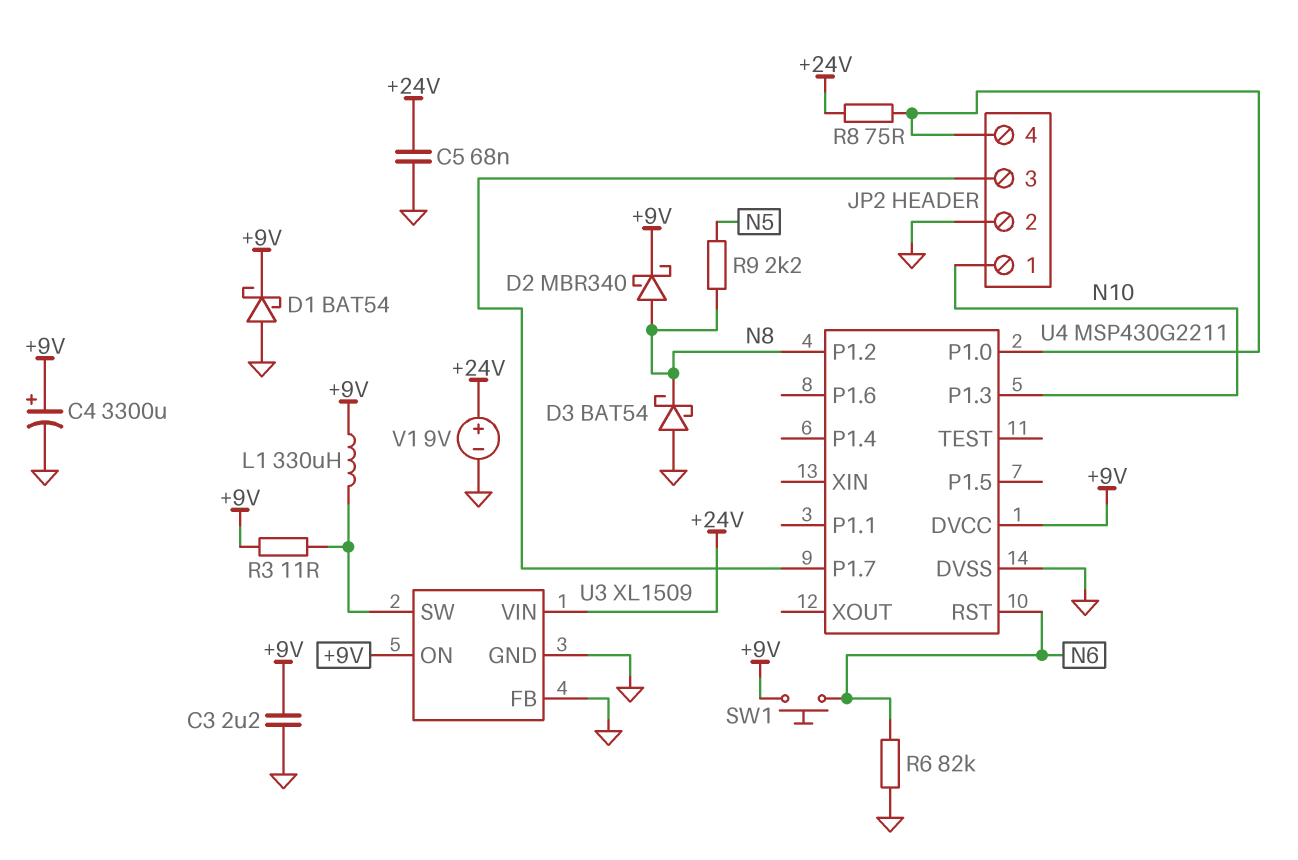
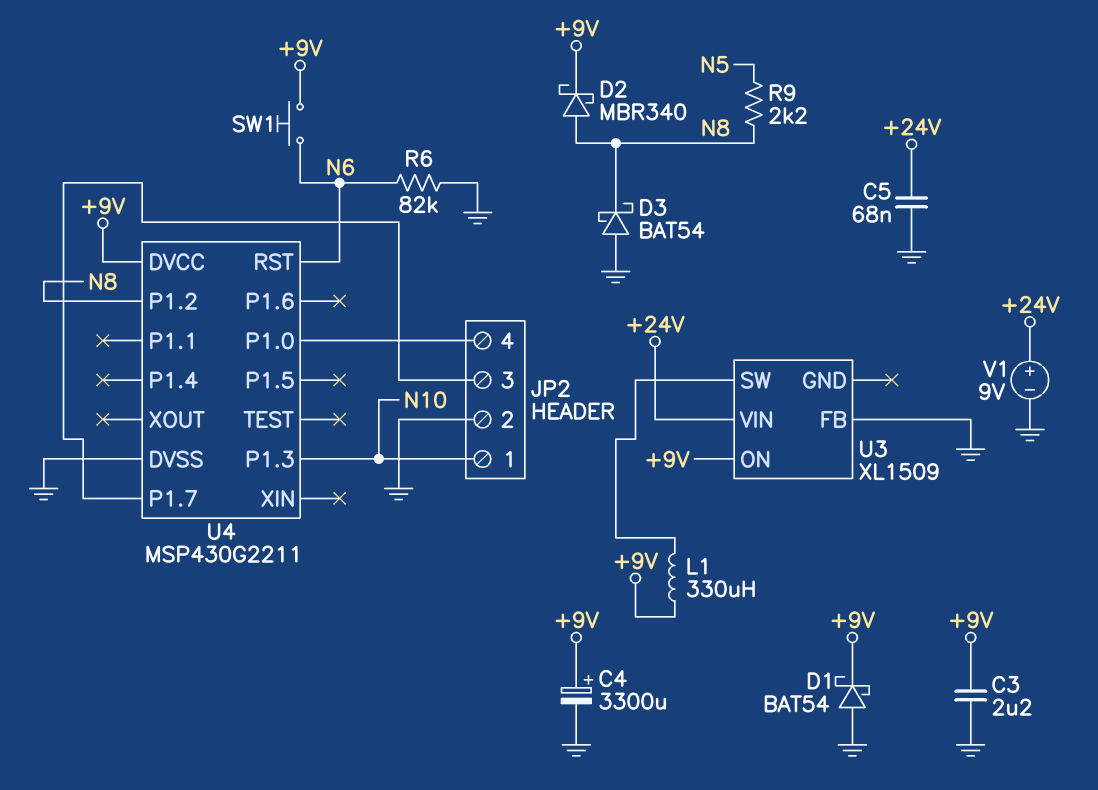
R3: 11 (+9V, U3/SW) -> none
R8: 75 (+24V, JP2/4) -> none
U3 pin GND: GND -> none

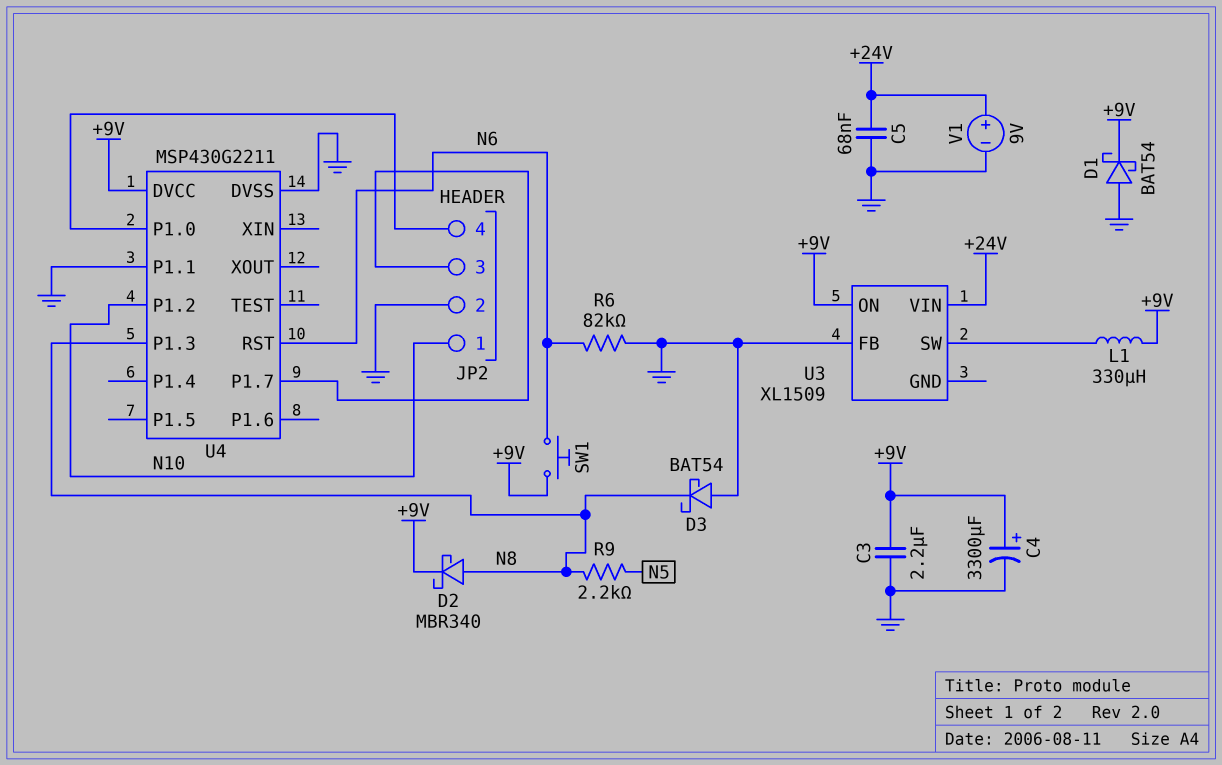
U4 pin P1.1: none -> GND
U4 pin P1.2: N8 -> N10
U4 pin P1.3: N10 -> N8

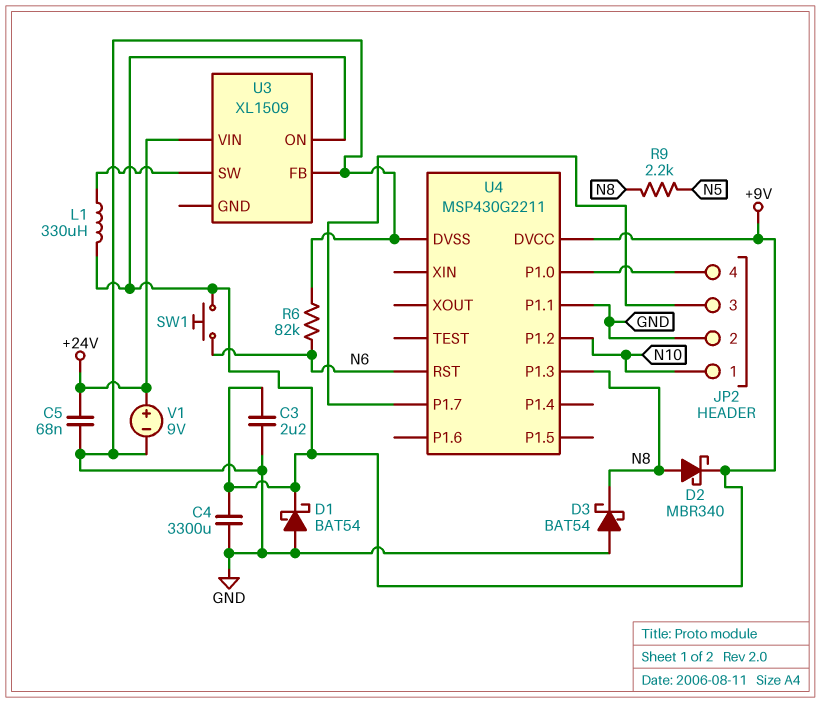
C4: 3300uF (plus +9V, minus GND) -> 3300uF (+9V, GND)

